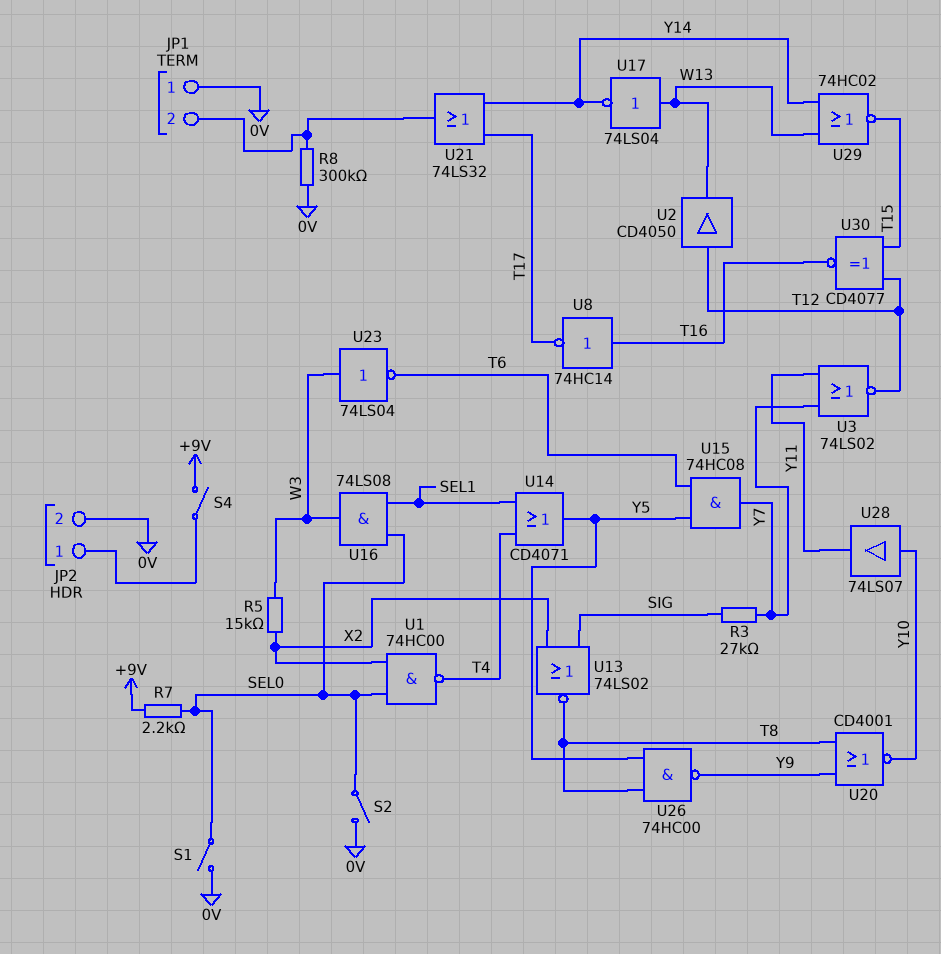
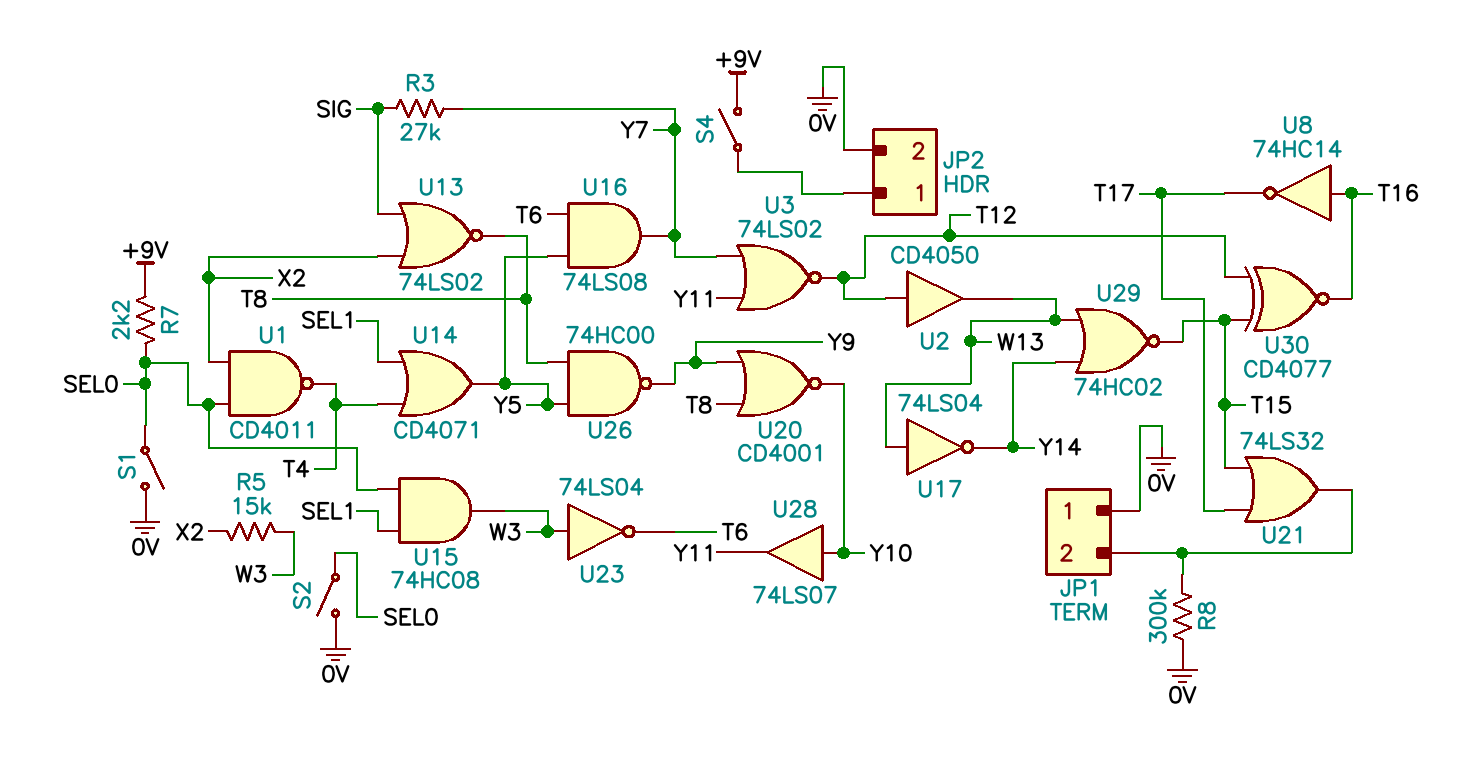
U1: NAND 74HC00 (in SEL0, in X2, out T4) -> NAND CD4011 (in SEL0, in X2, out T4)
U15: AND 74HC08 (in T6, in Y5, out Y7) -> AND 74HC08 (in SEL0, in SEL1, out W3)
U16: AND 74LS08 (in SEL0, in SEL1, out W3) -> AND 74LS08 (in T6, in Y5, out Y7)
U21: OR 74LS32 (in T17, in Y14, out JP1/2) -> OR 74LS32 (in T15, in T17, out JP1/2)

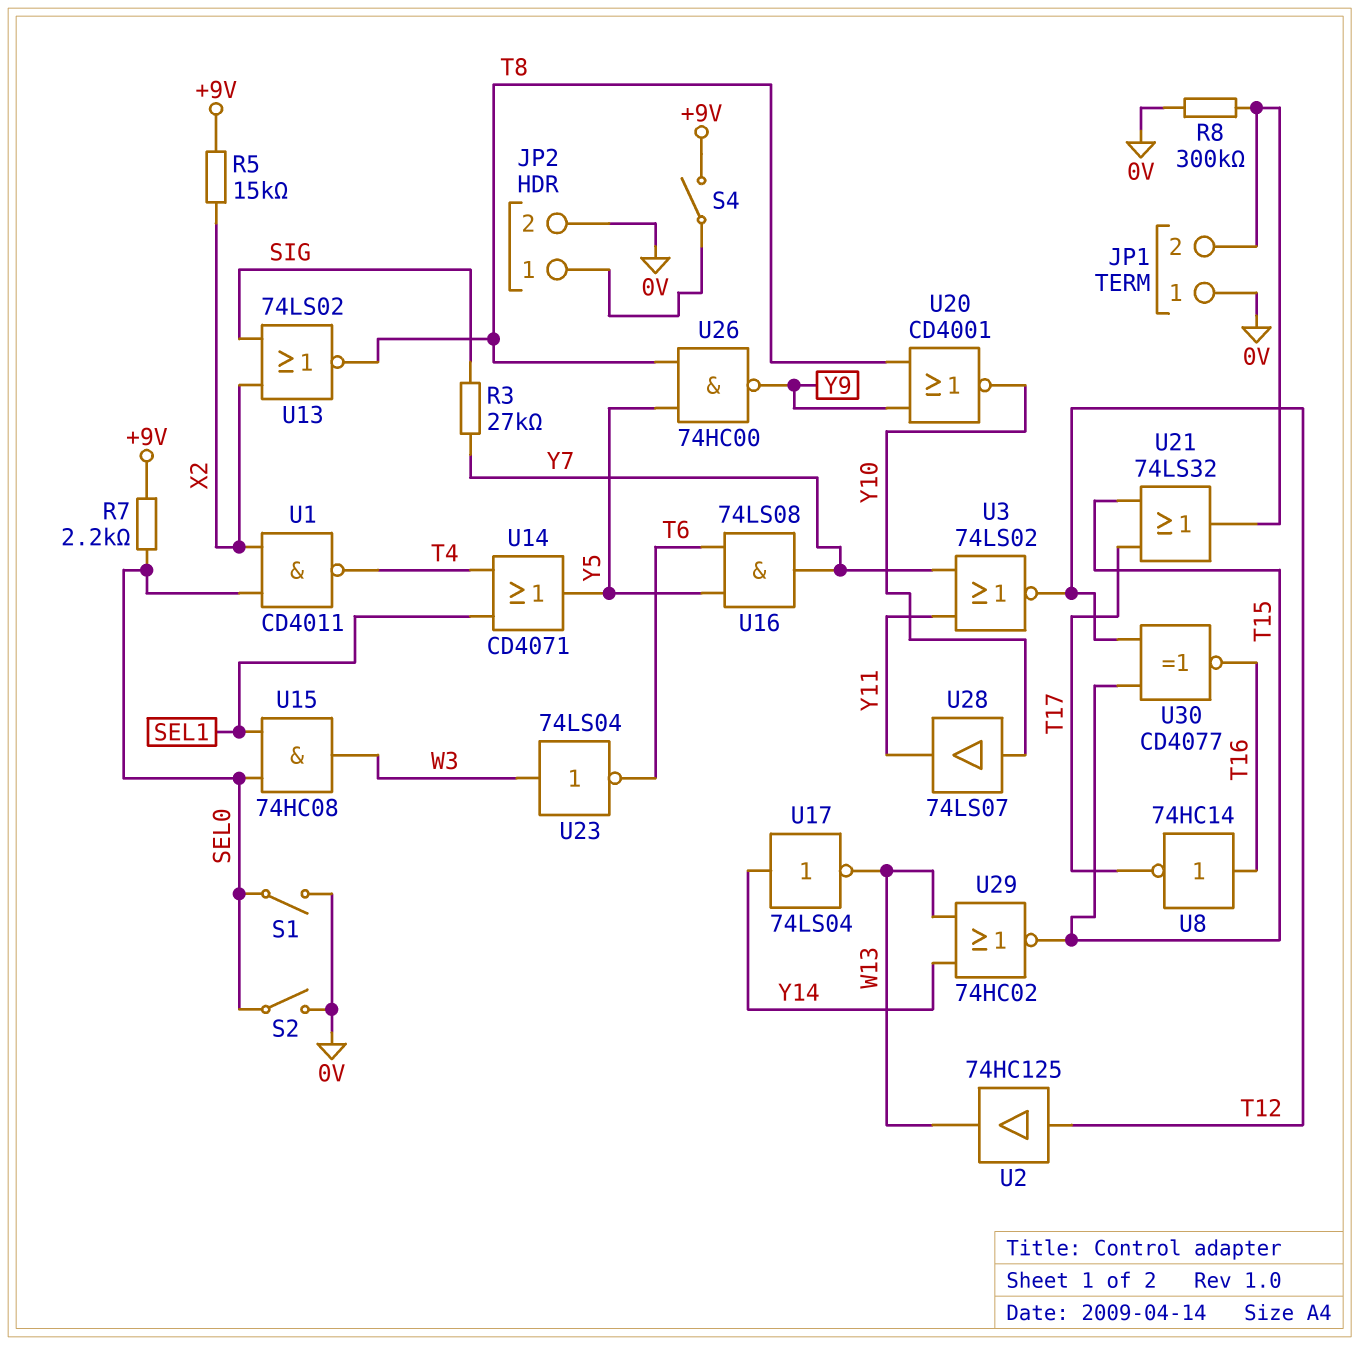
R5: 15k (W3, X2) -> 15k (+9V, X2)
U2: buffer CD4050 (in T12, out W13) -> buffer 74HC125 (in T12, out W13)
U17: NOT 74LS04 (in W13, out Y14) -> NOT 74LS04 (in Y14, out W13)

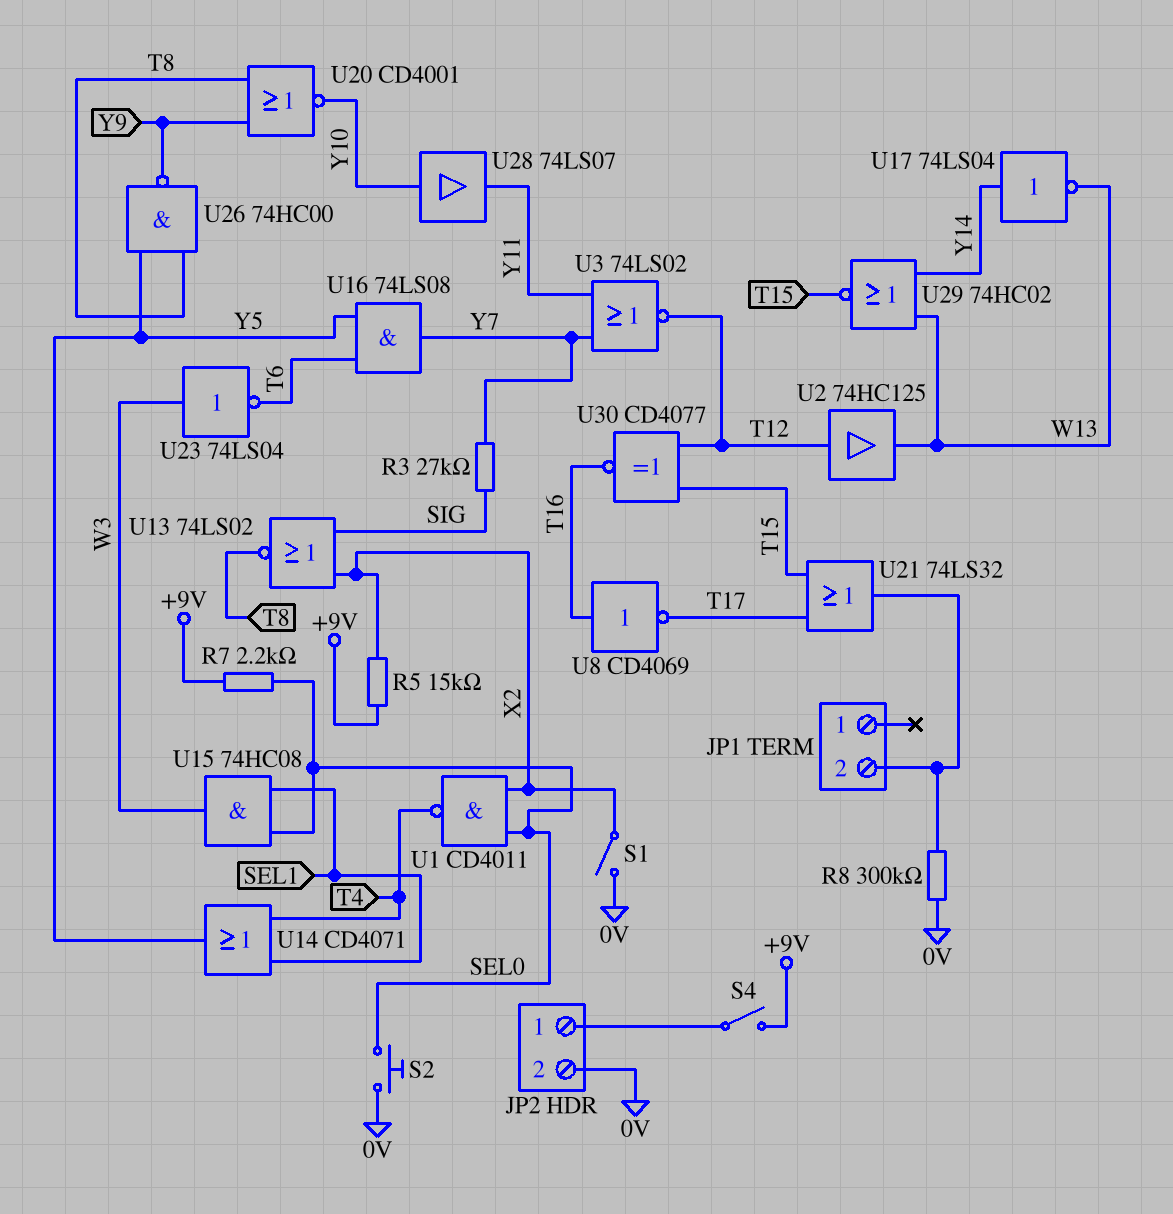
JP1 pin 1: 0V -> none
S1: switch (0V, SEL0) -> switch (0V, X2)
S2: switch (0V, SEL0) -> button (0V, SEL0)
U8: NOT 74HC14 (in T16, out T17) -> NOT CD4069 (in T16, out T17)

